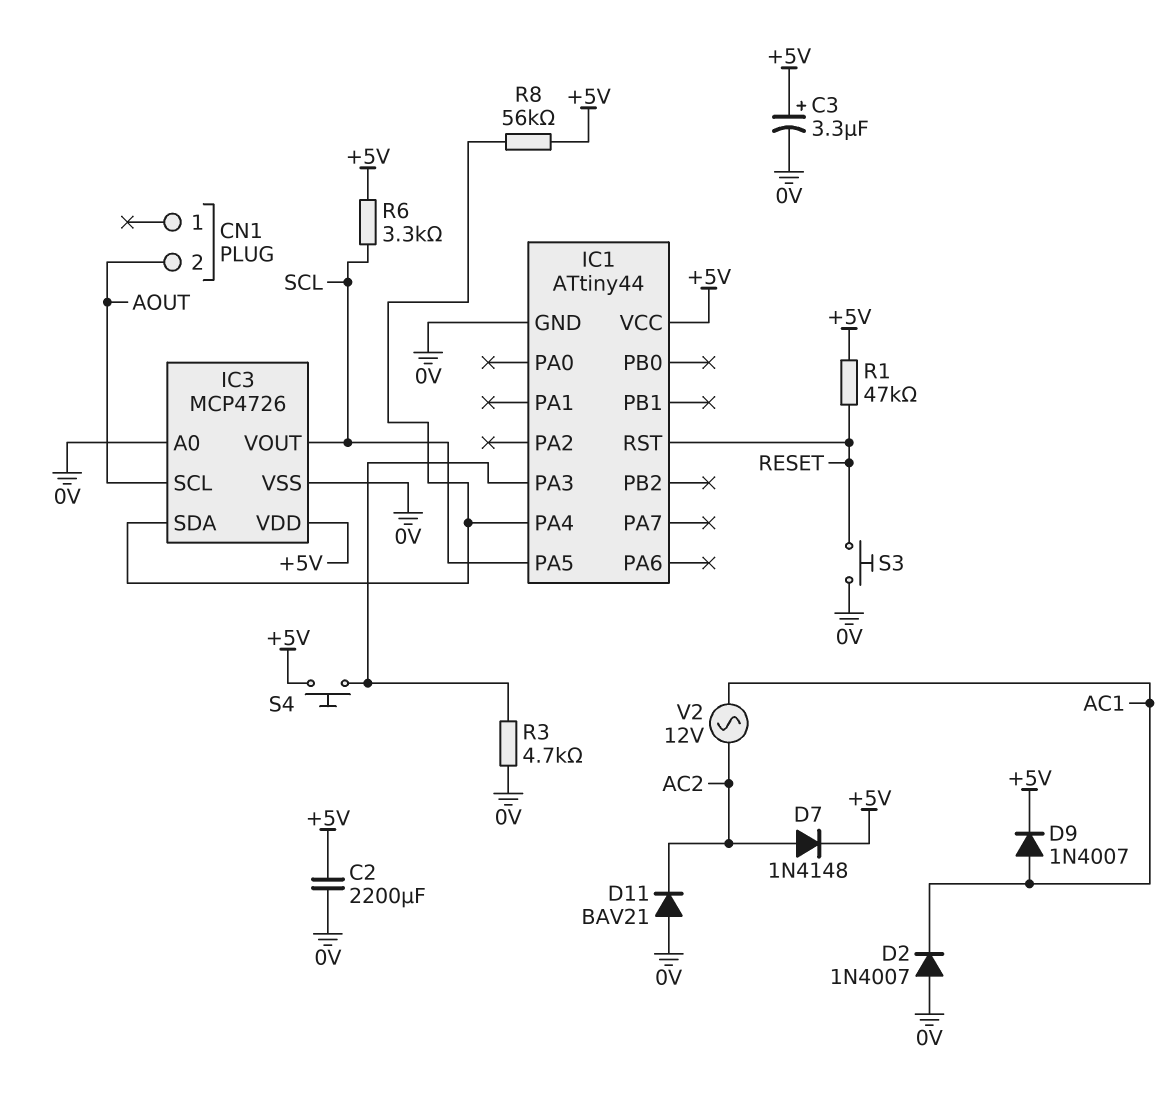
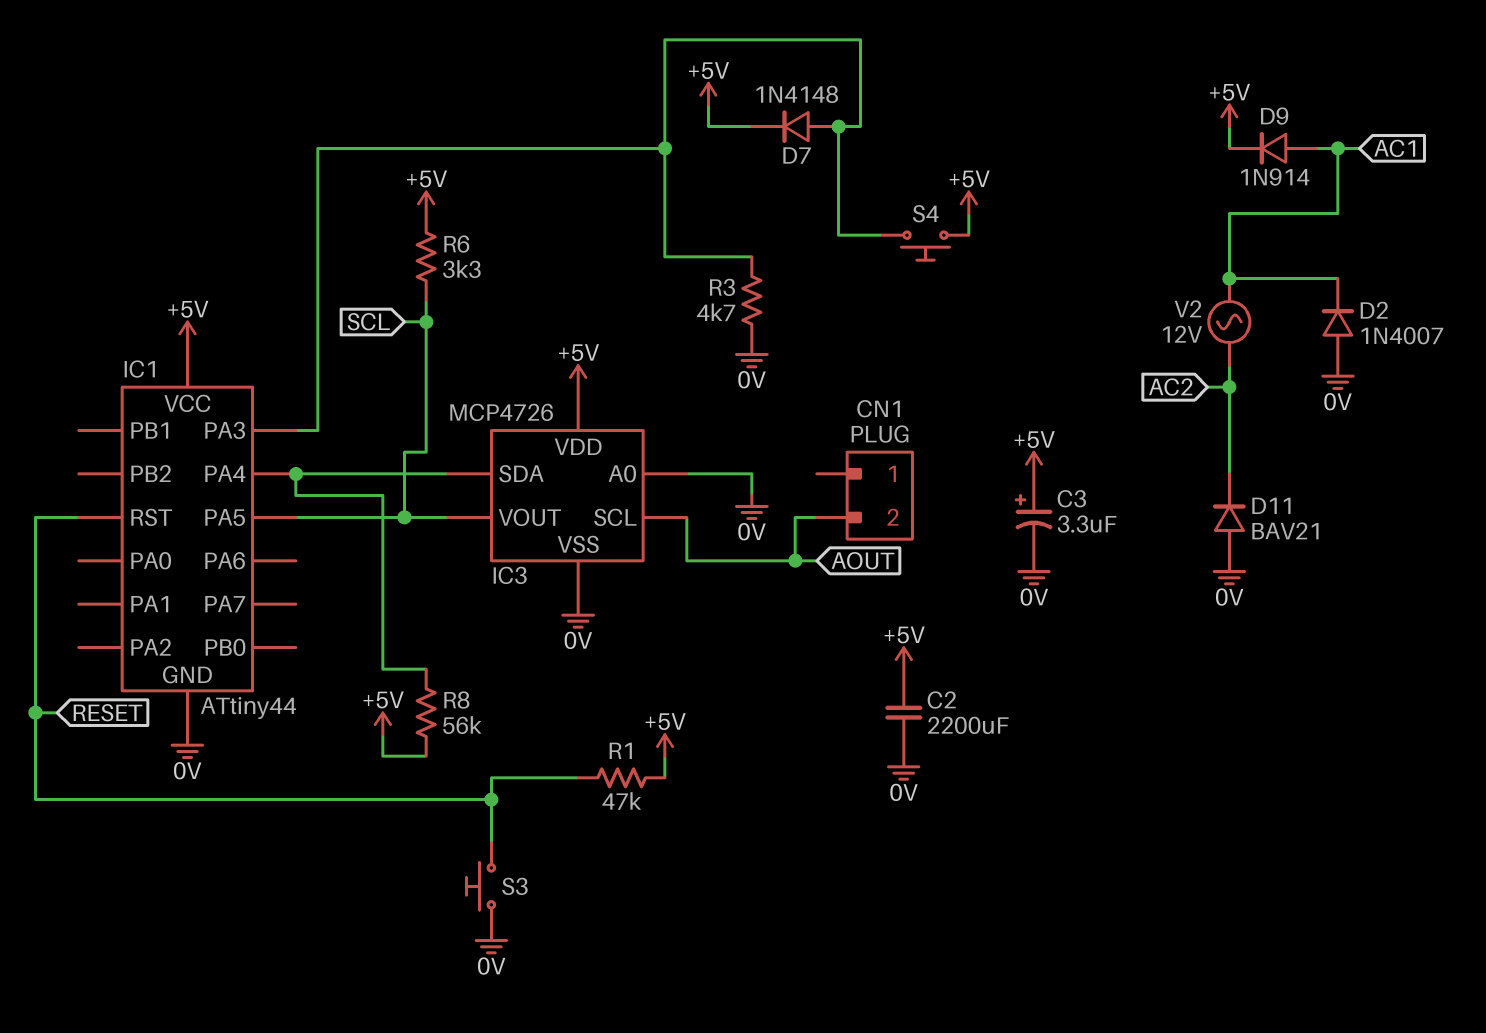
D7: diode 1N4148 (A AC2, K +5V) -> diode 1N4148 (A IC1/PA3, K +5V)
D9: diode 1N4007 (A AC1, K +5V) -> diode 1N914 (A AC1, K +5V)

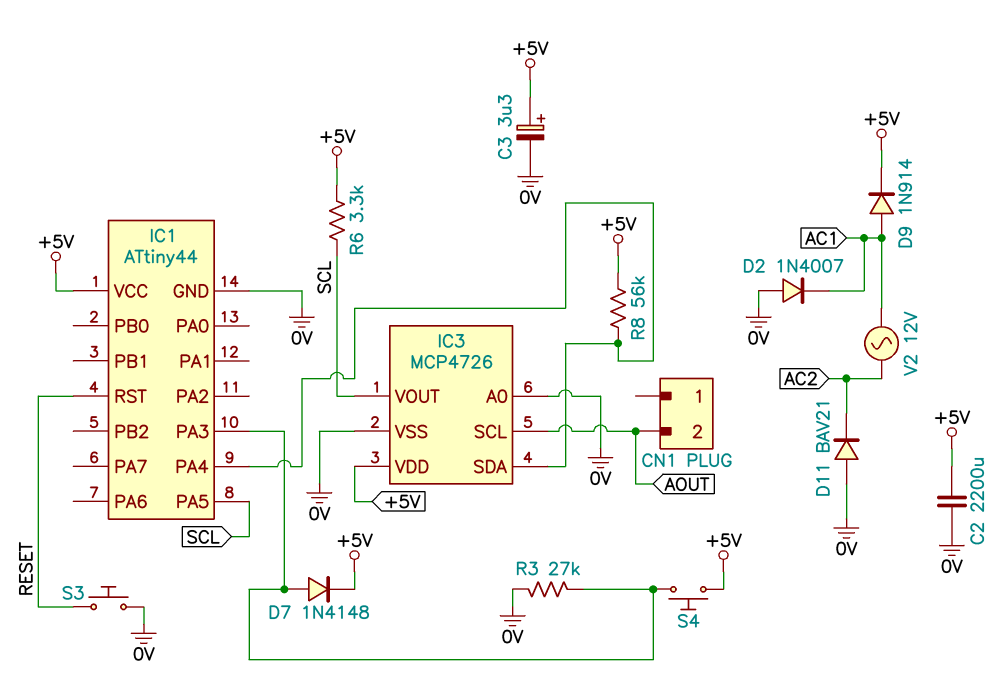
R1: 47k (+5V, RESET) -> none
R3: 4.7k (0V, IC1/PA3) -> 27k (0V, IC1/PA3)

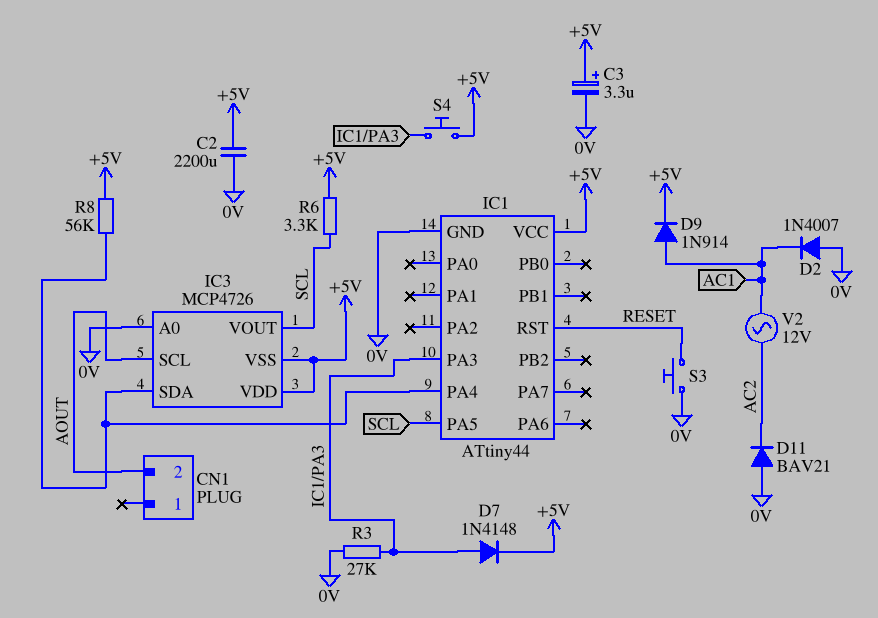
IC3 pin VSS: 0V -> +5V

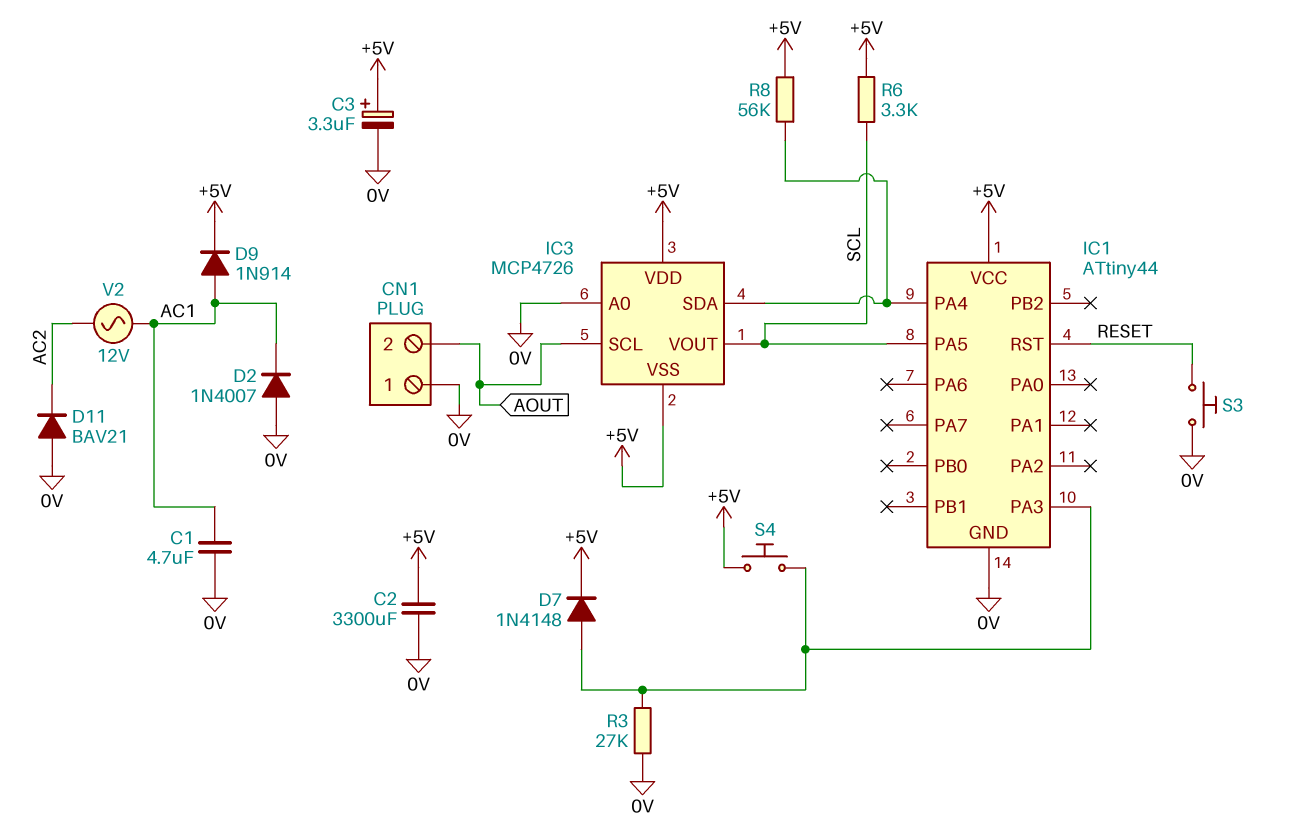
C1: none -> 4.7uF (0V, AC1)
C2: 2200uF (+5V, 0V) -> 3300uF (+5V, 0V)
CN1 pin 1: none -> 0V

